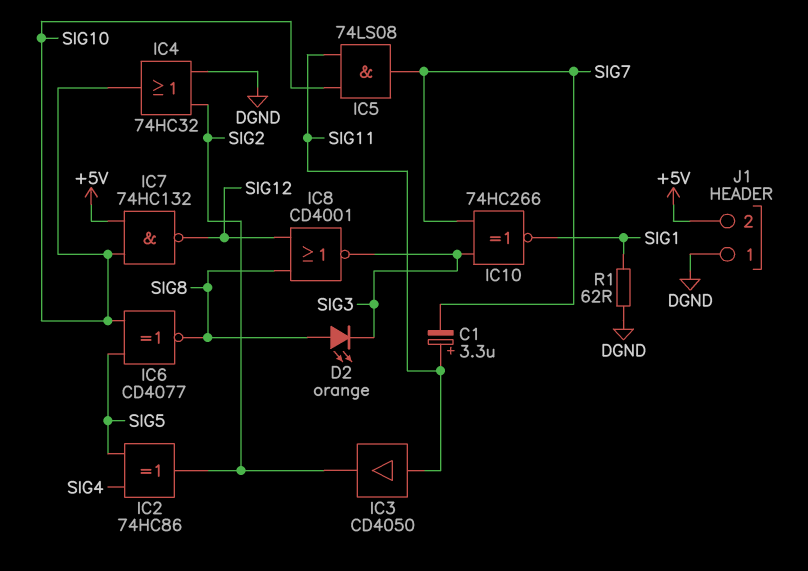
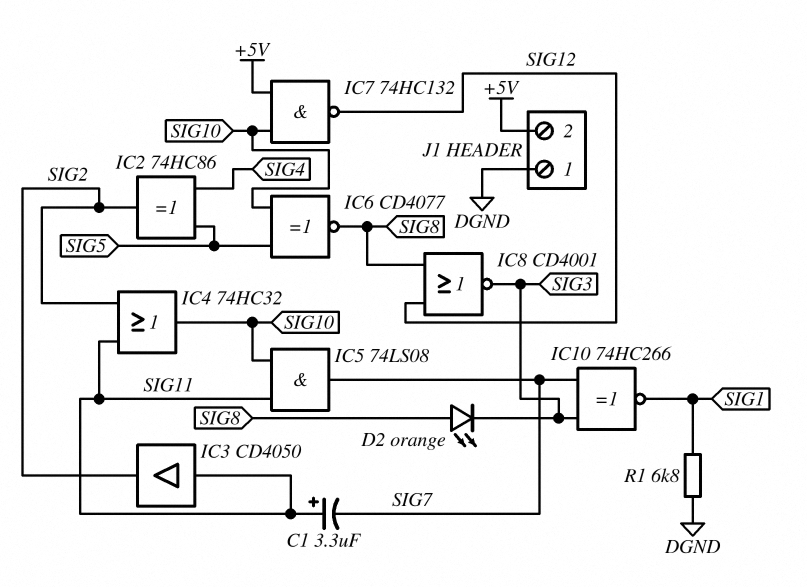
IC4: OR 74HC32 (in DGND, in SIG2, out SIG10) -> OR 74HC32 (in SIG2, in SIG11, out SIG10)
R1: 62 (DGND, SIG1) -> 6.8k (DGND, SIG1)

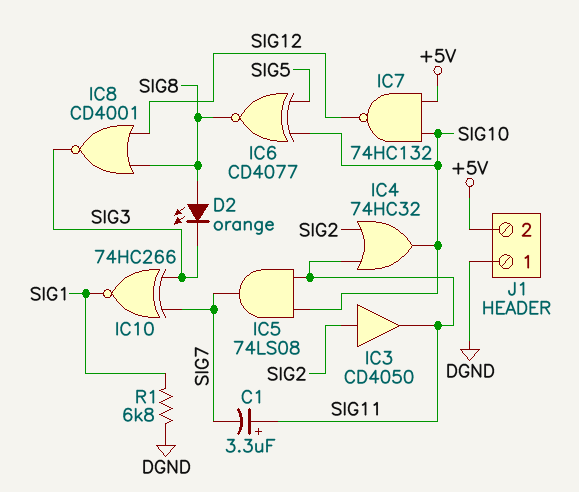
IC2: XOR 74HC86 (in SIG4, in SIG5, out SIG2) -> none
IC3: buffer CD4050 (in SIG11, out SIG2) -> buffer CD4050 (in SIG2, out SIG11)

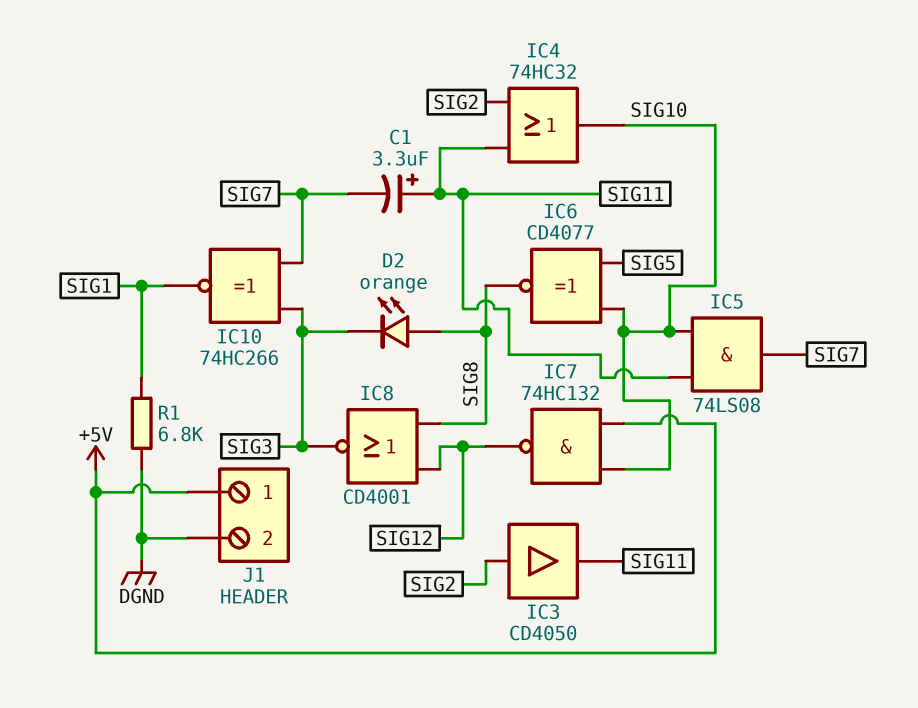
J1 pin 1: DGND -> +5V
J1 pin 2: +5V -> DGND

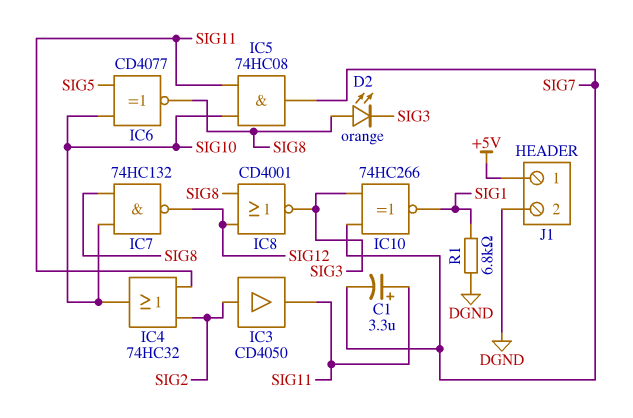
IC5: AND 74LS08 (in SIG10, in SIG11, out SIG7) -> AND 74HC08 (in SIG10, in SIG11, out SIG7)
IC7: NAND 74HC132 (in +5V, in SIG10, out SIG12) -> NAND 74HC132 (in SIG8, in SIG10, out SIG12)

